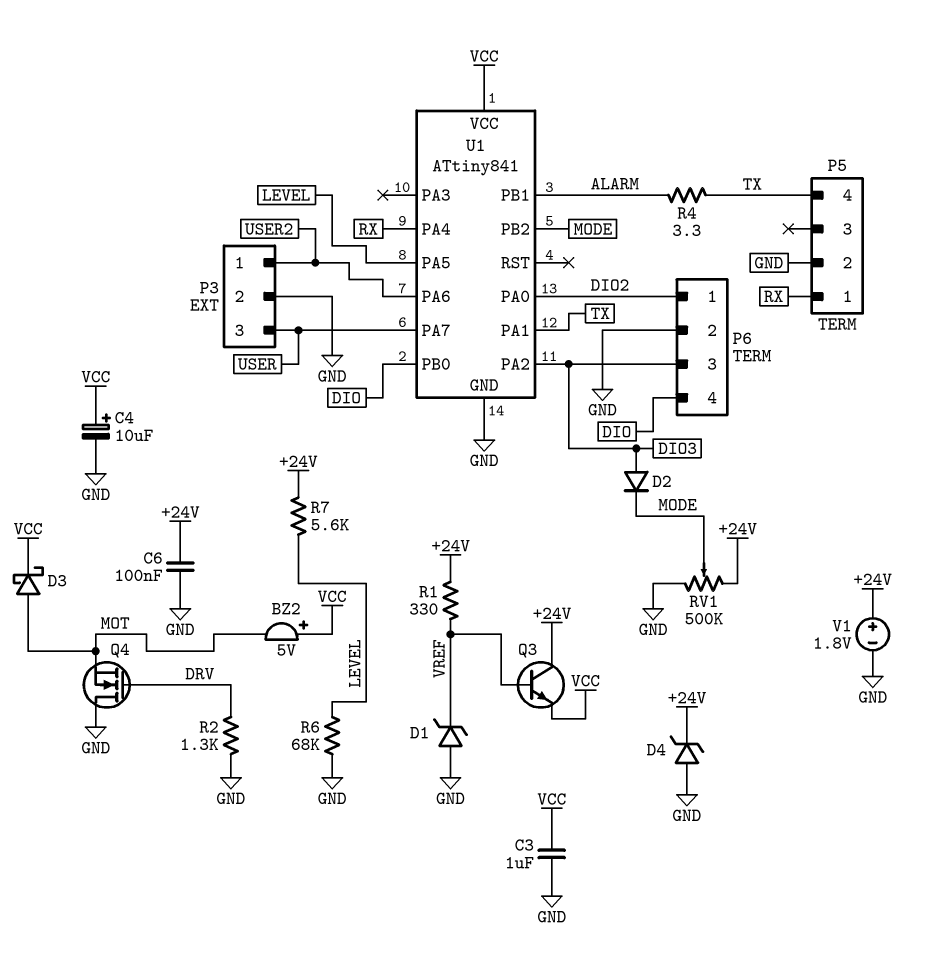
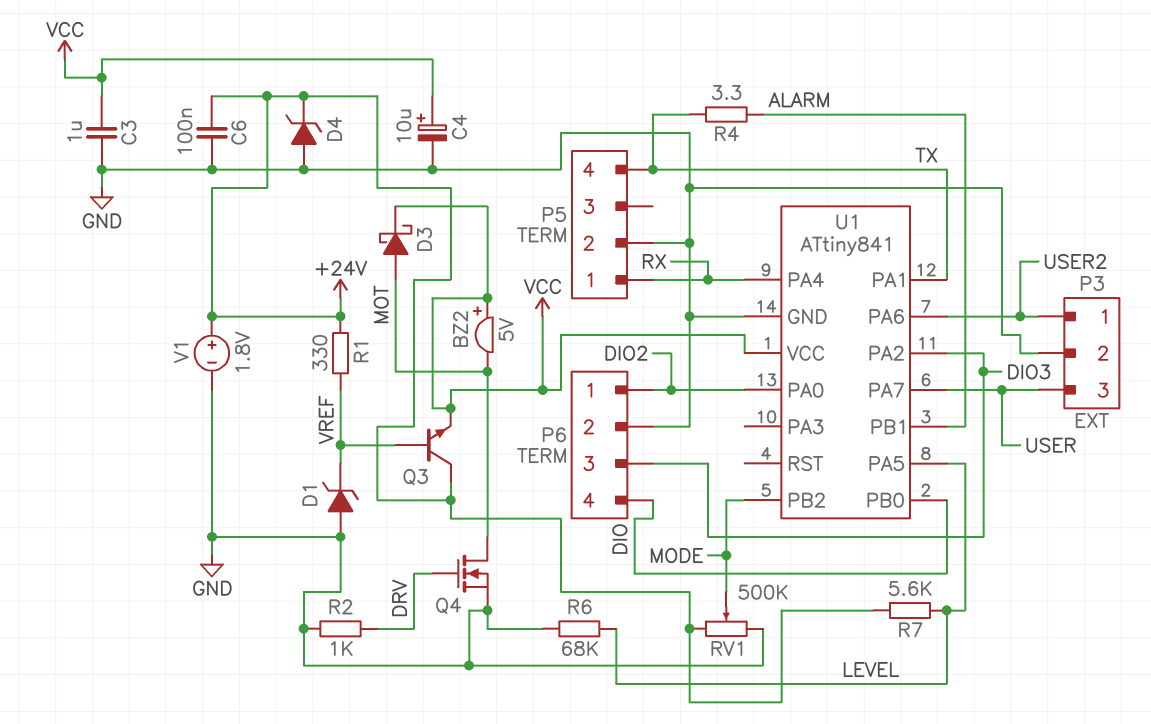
D2: diode (A DIO3, K MODE) -> none
Q4: NMOS (G DRV, D GND, S MOT) -> NMOS (G DRV, D MOT, S GND)
R2: 1.3k (DRV, GND) -> 1k (DRV, GND)

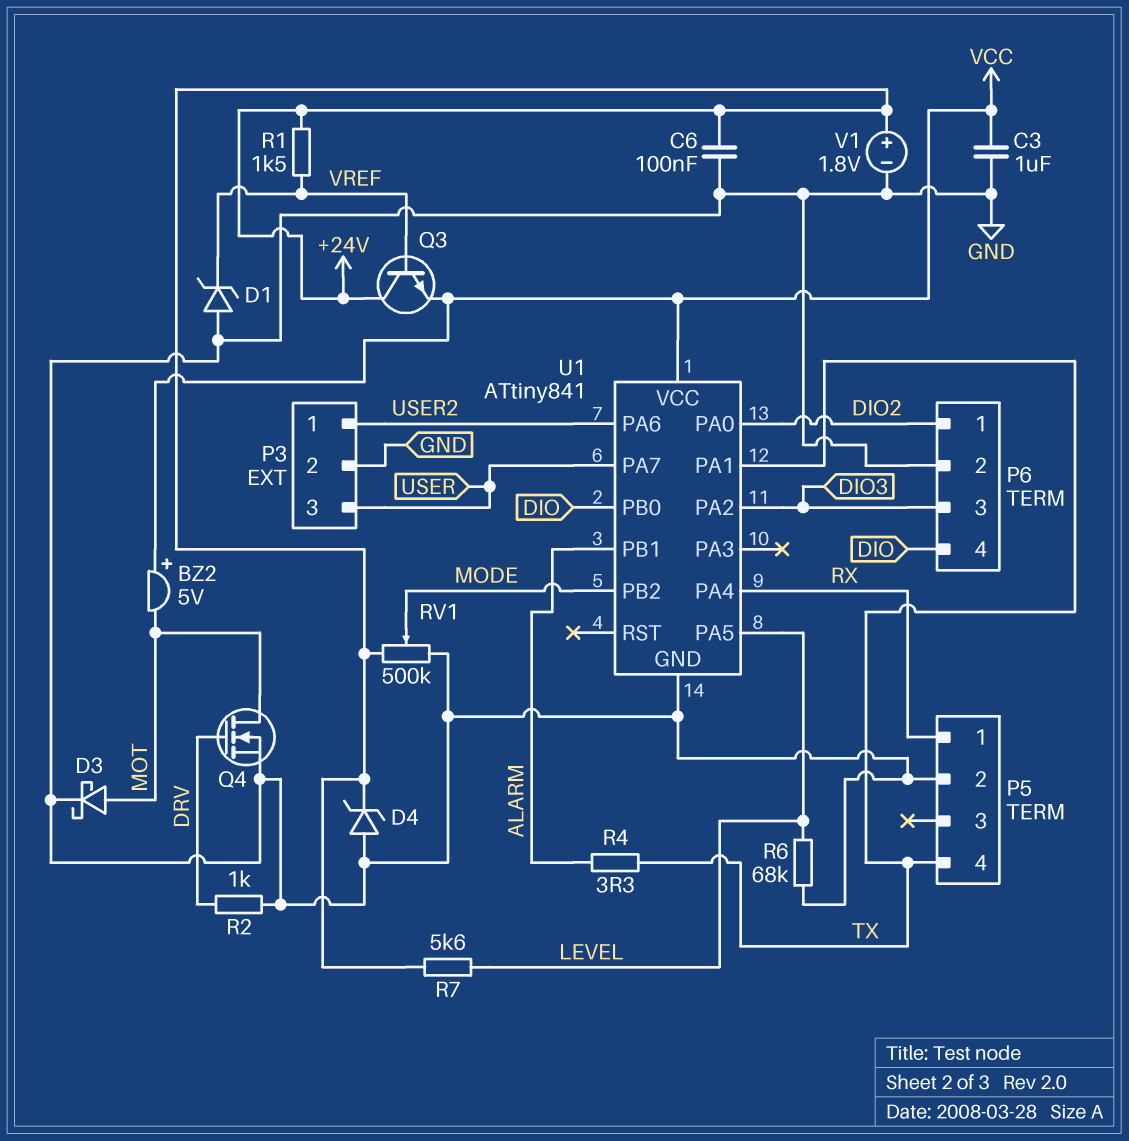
C4: 10uF (plus VCC, minus GND) -> none
D3: schottky (A MOT, K VCC) -> schottky (A MOT, K GND)
R1: 330 (+24V, VREF) -> 1.5k (+24V, VREF)

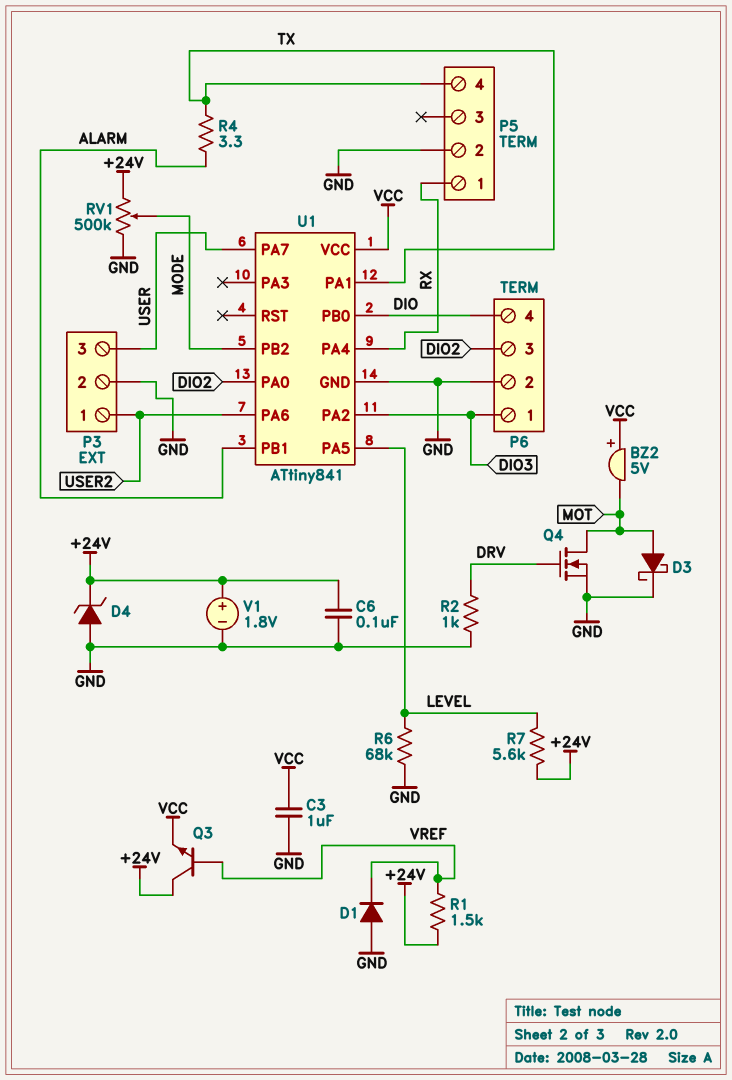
D1: zener (A GND, K VREF) -> diode (A GND, K VREF)
P6 pin 1: DIO2 -> DIO3
P6 pin 3: DIO3 -> DIO2

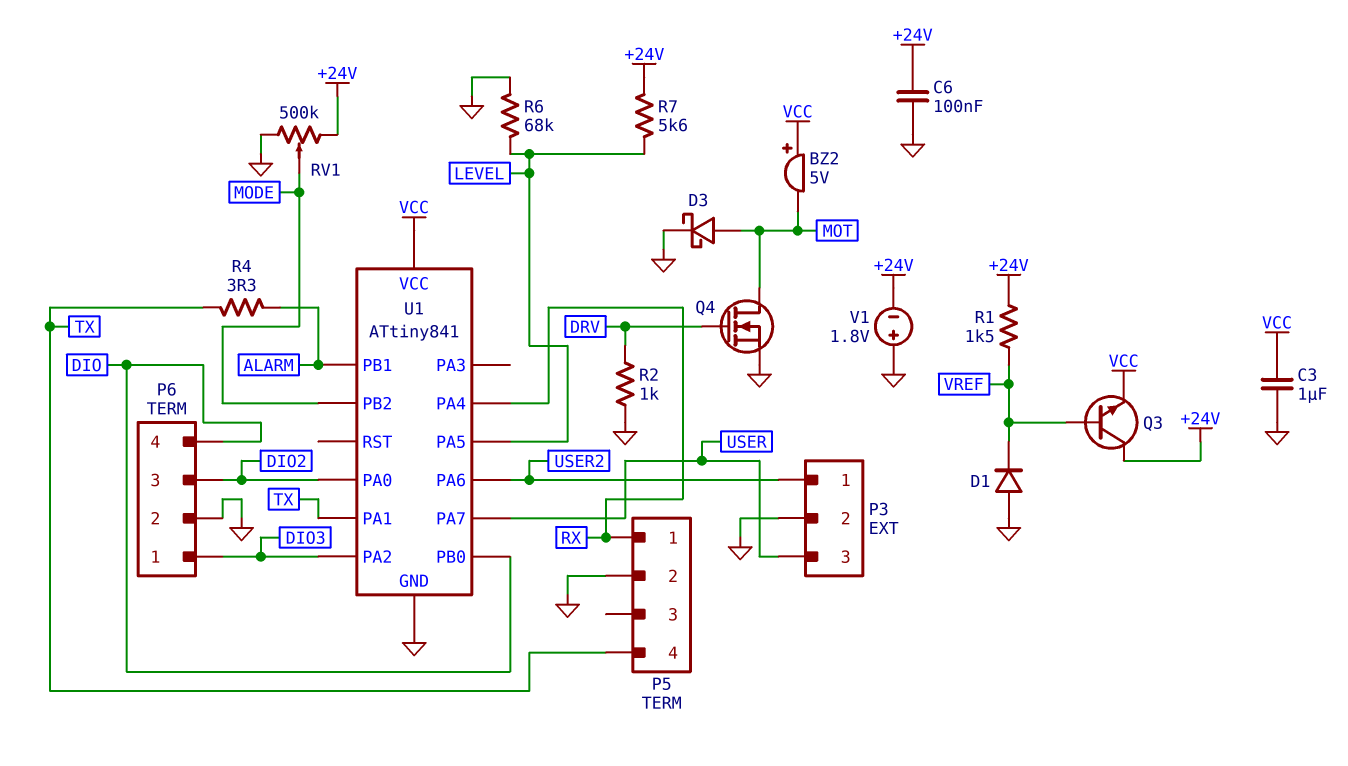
D4: zener (A GND, K +24V) -> none
V1: 1.8V (plus +24V, minus GND) -> 1.8V (plus GND, minus +24V)

